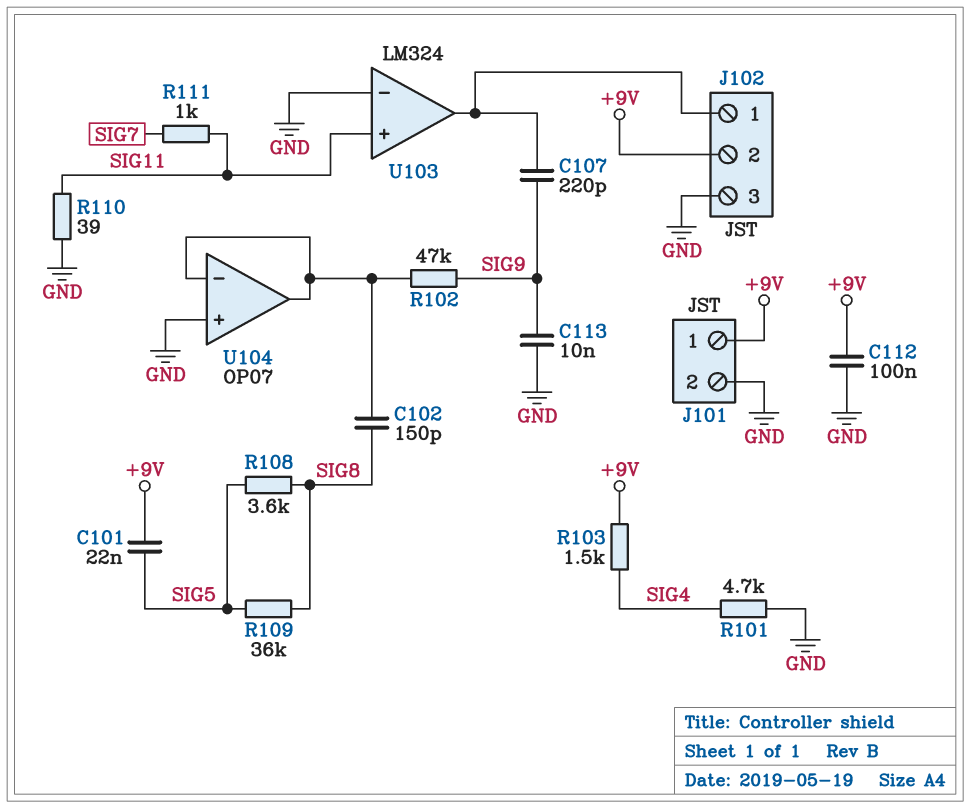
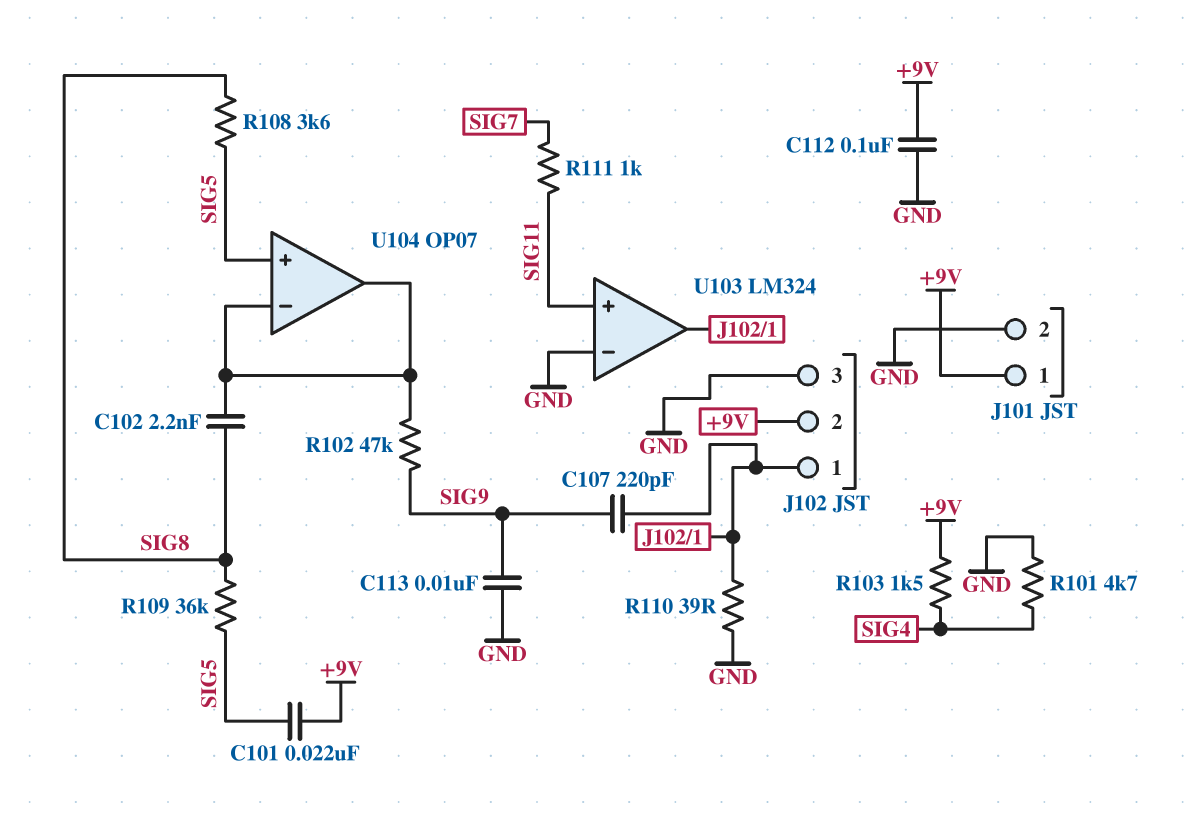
C102: 150pF (SIG8, U104/in-) -> 2.2nF (SIG8, U104/in-)
R110: 39 (GND, SIG11) -> 39 (GND, J102/1)
U104 pin in+: GND -> SIG5

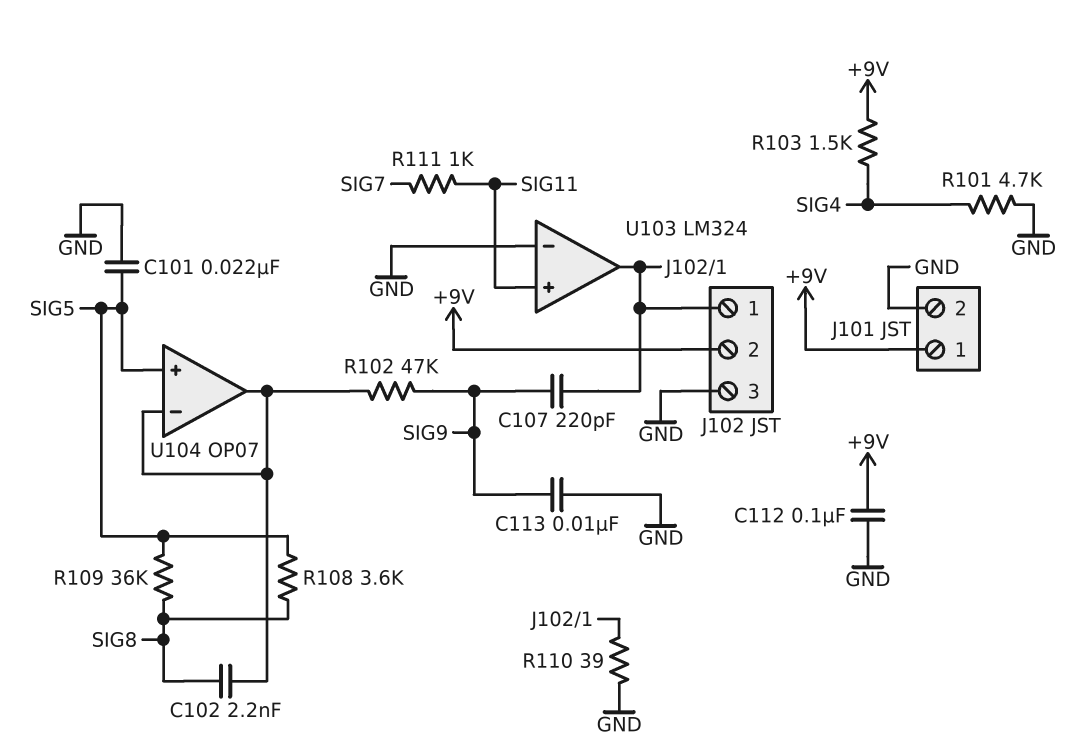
C101: 22nF (+9V, SIG5) -> 22nF (GND, SIG5)

